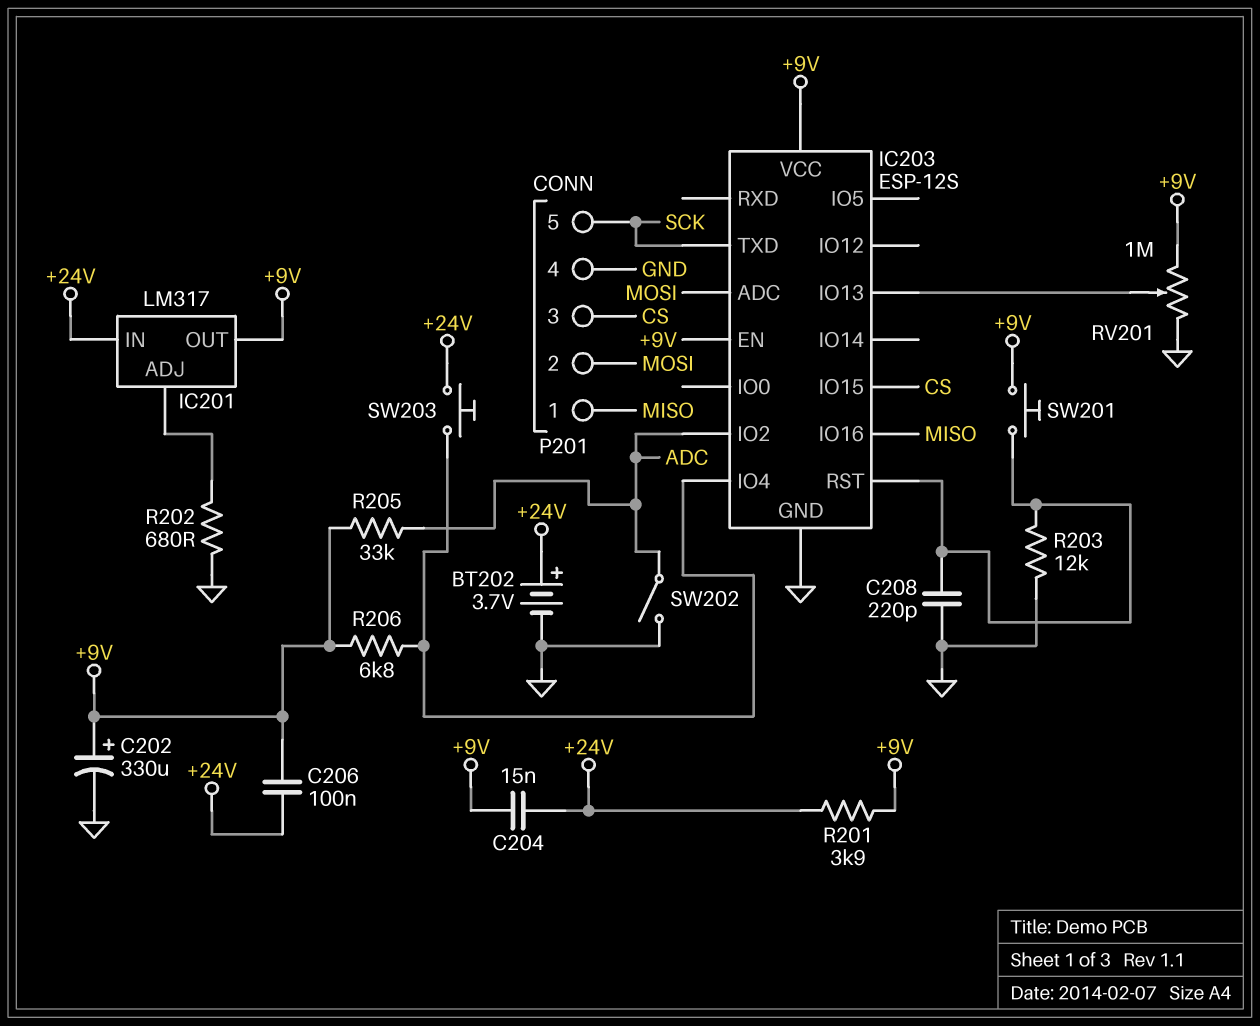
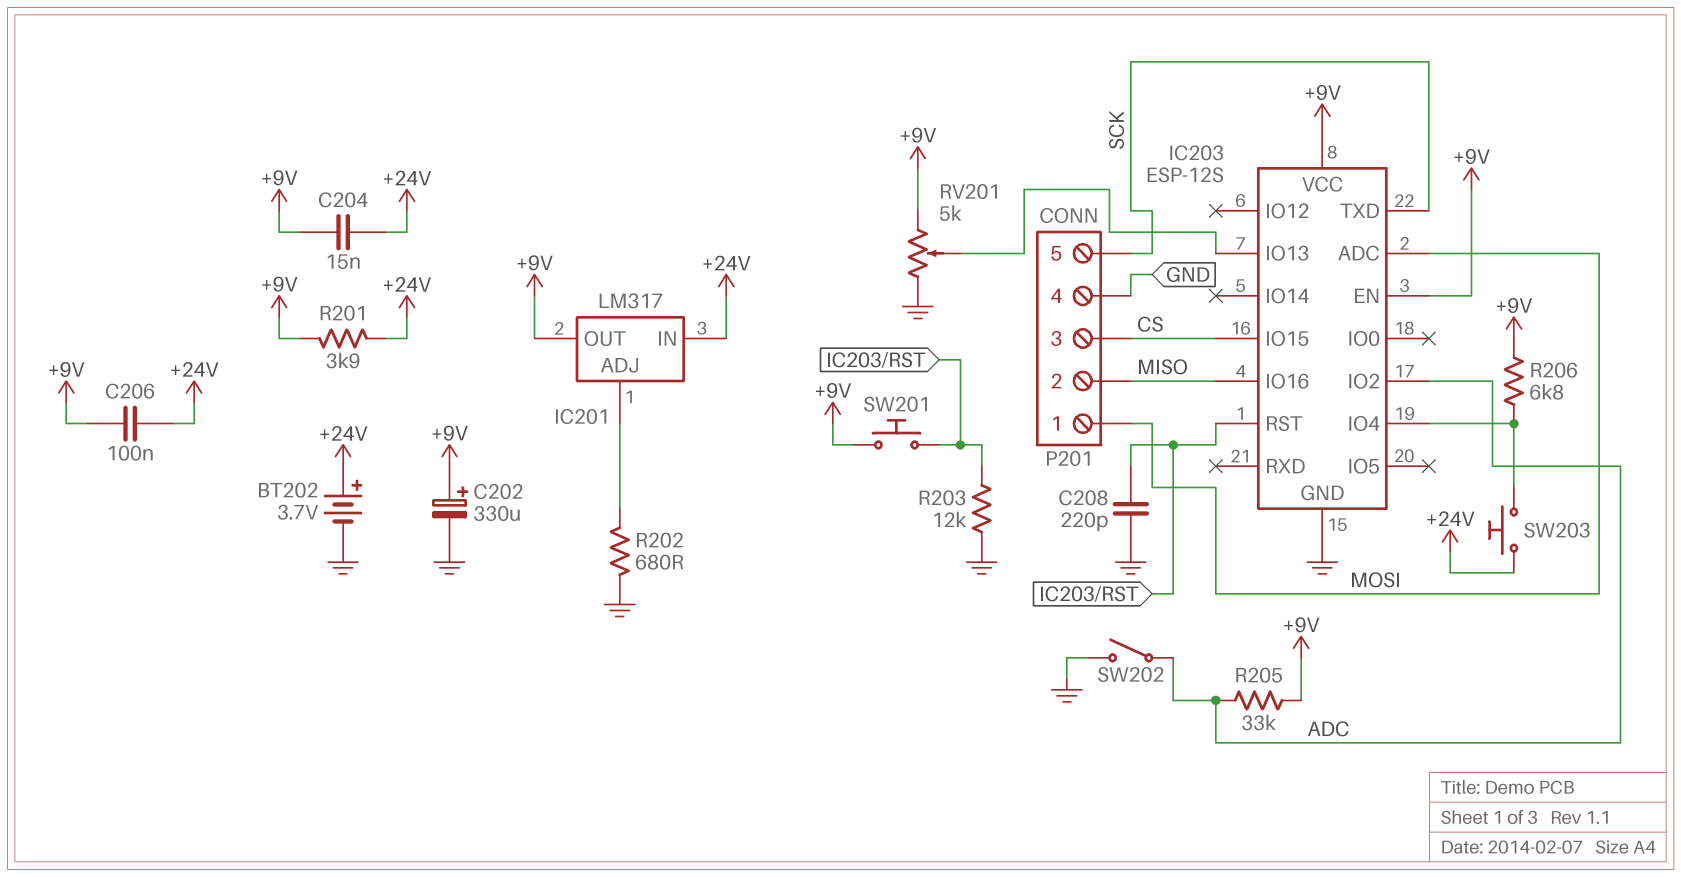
P201 pin 1: MISO -> MOSI
P201 pin 2: MOSI -> MISO
RV201: 1M (+9V, GND, wiper IC203/IO13) -> 5k (+9V, GND, wiper IC203/IO13)

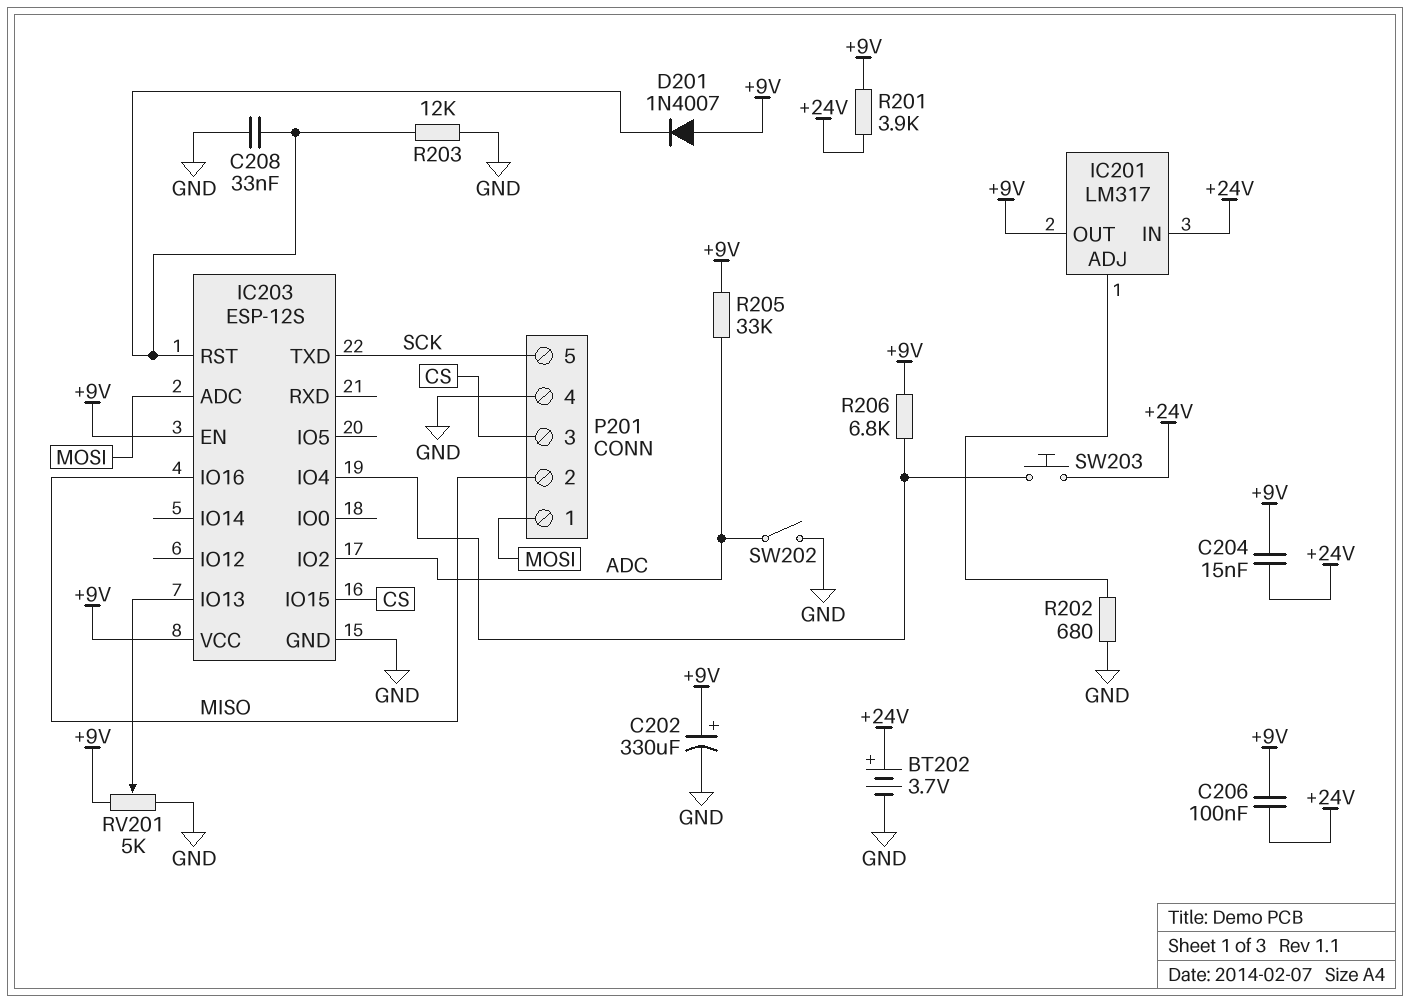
C208: 220pF (GND, IC203/RST) -> 33nF (GND, IC203/RST)
D201: none -> diode 1N4007 (A +9V, K IC203/RST)
SW201: button (+9V, IC203/RST) -> none

